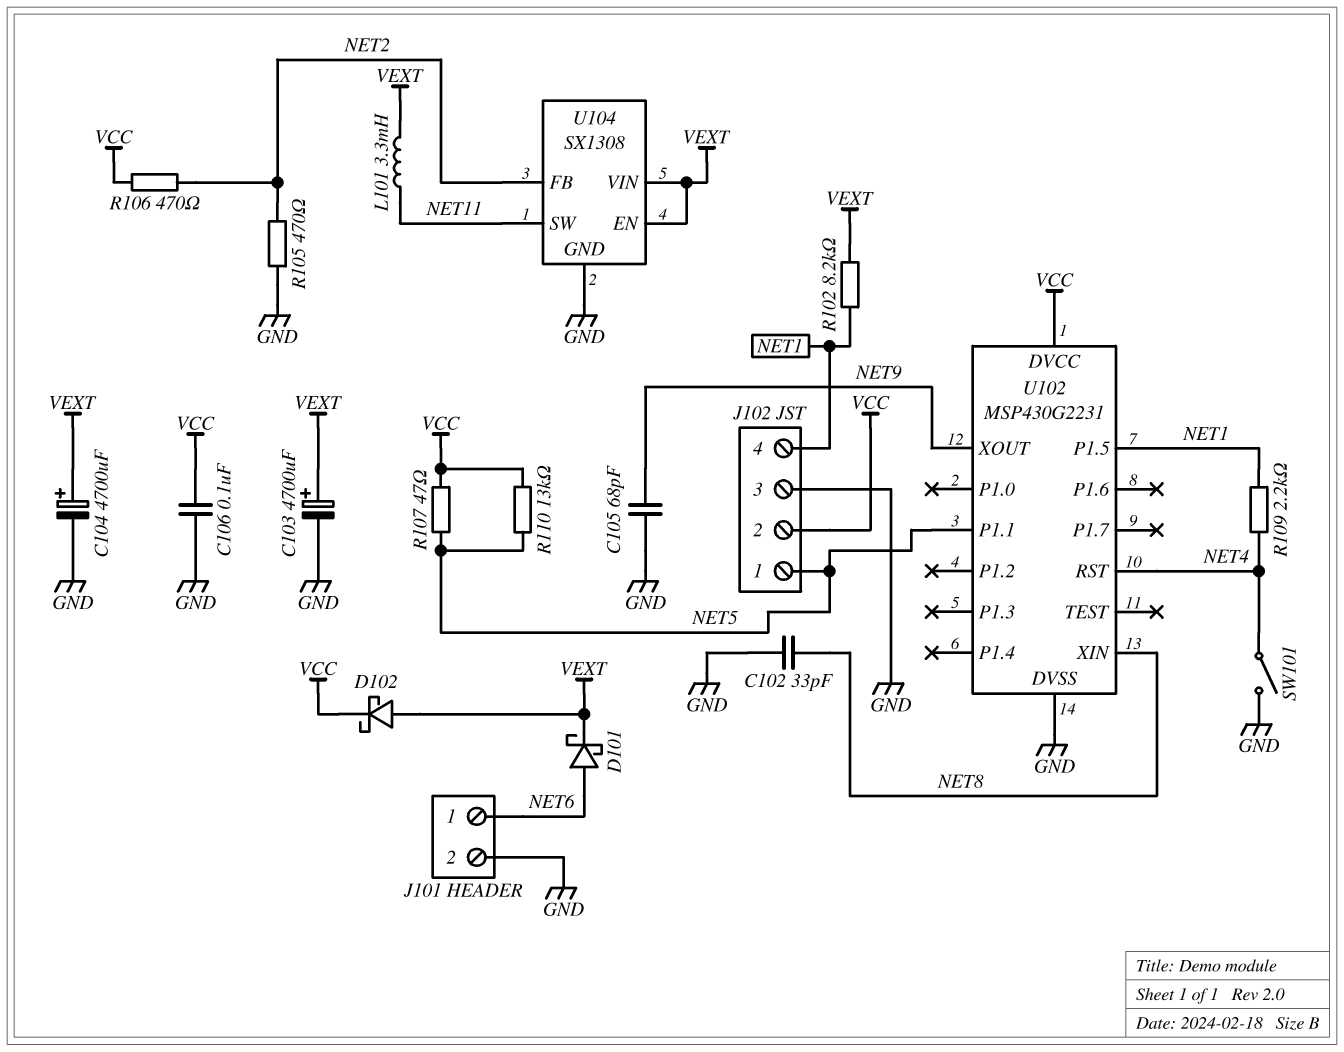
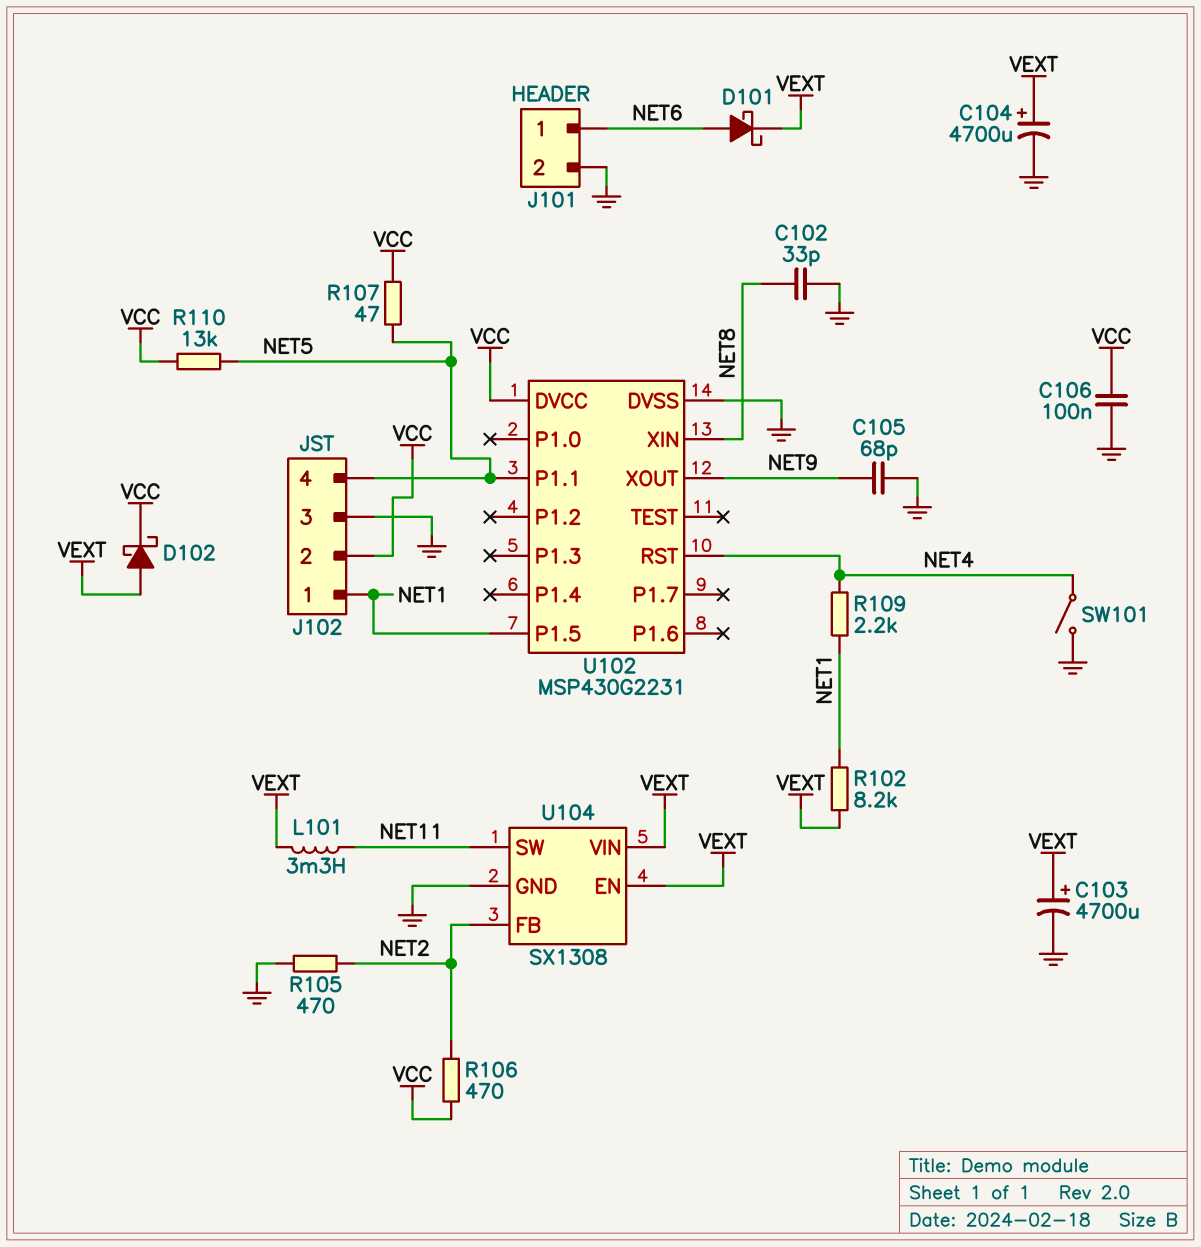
J102 pin 1: NET5 -> NET1
J102 pin 4: NET1 -> NET5

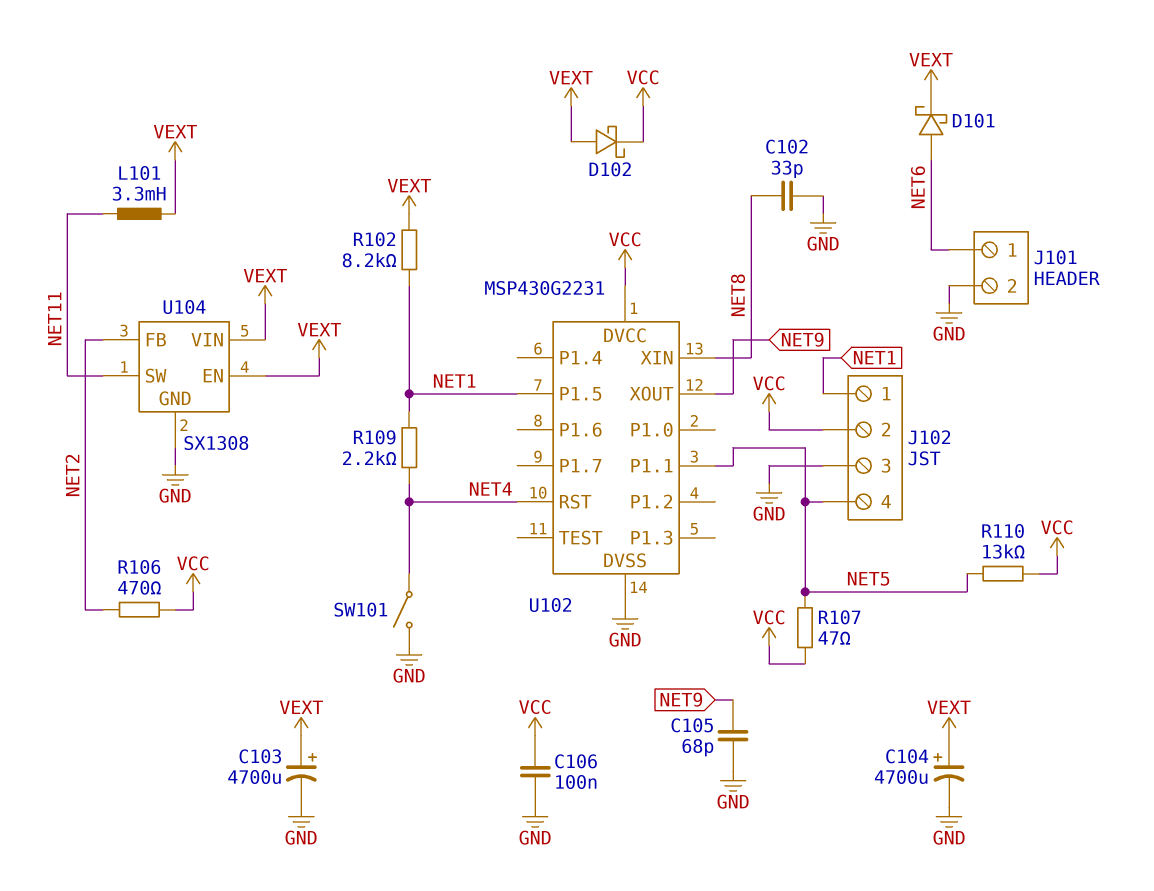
R105: 470 (GND, NET2) -> none

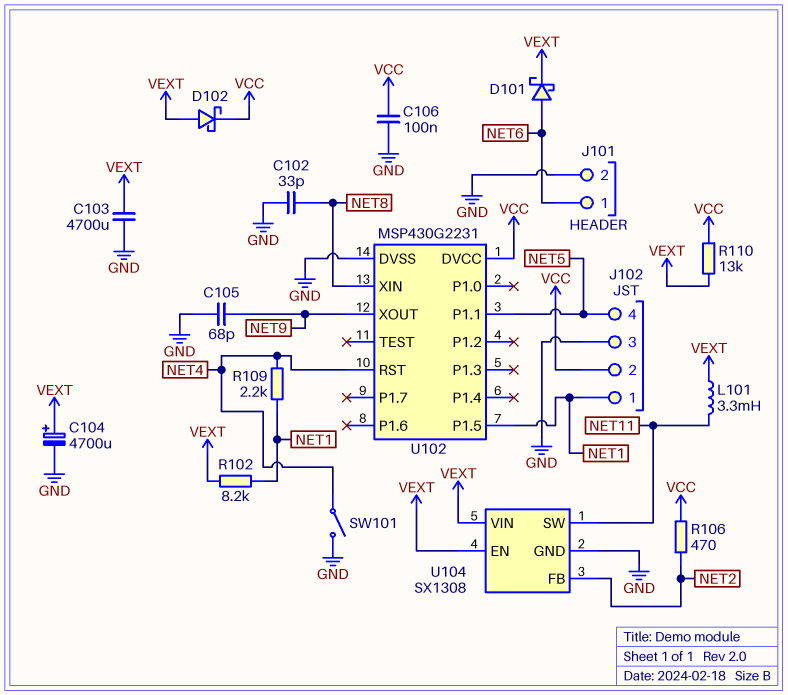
C103: 4700uF (plus VEXT, minus GND) -> 4700uF (GND, VEXT)
R107: 47 (NET5, VCC) -> none
R110: 13k (NET5, VCC) -> 13k (VCC, VEXT)

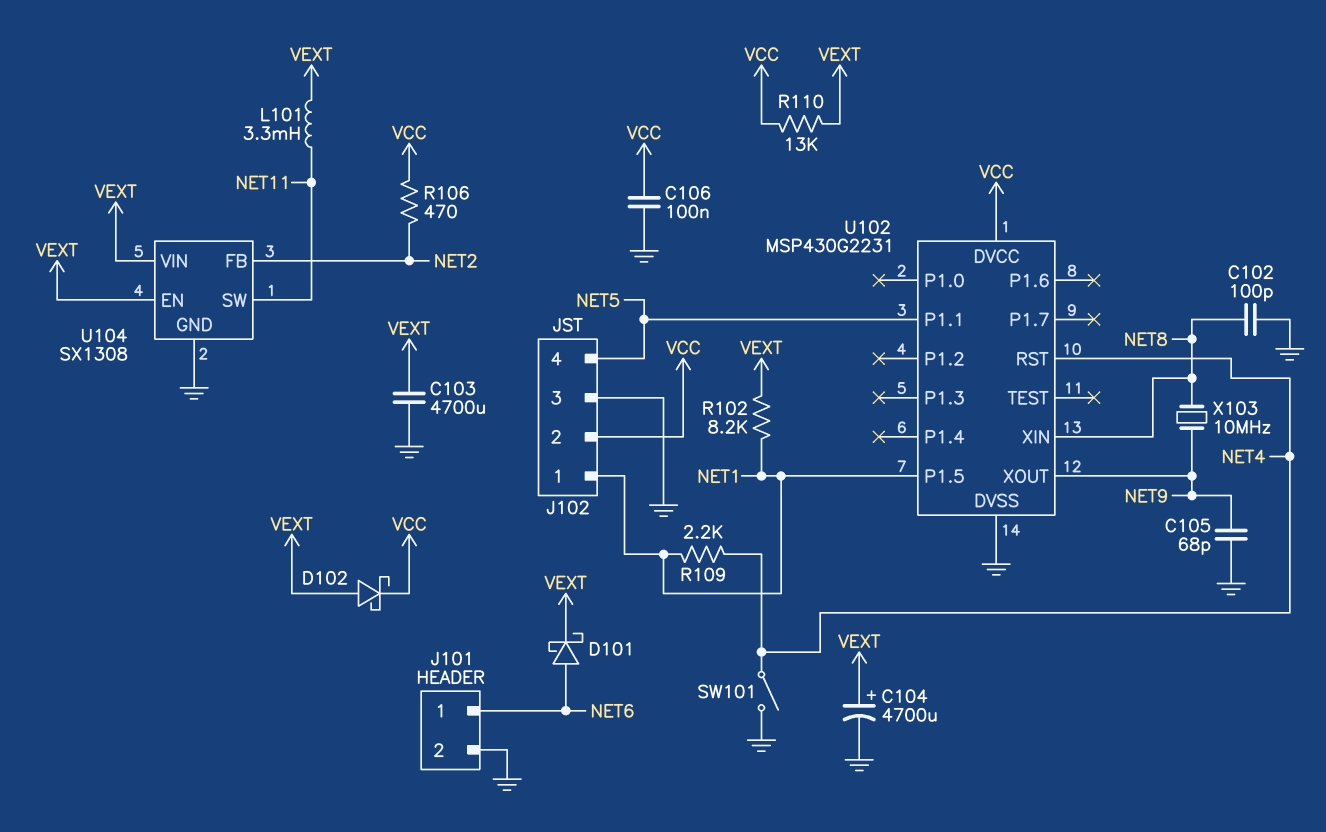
C102: 33pF (GND, NET8) -> 100pF (GND, NET8)
X103: none -> 10MHz (NET8, NET9)

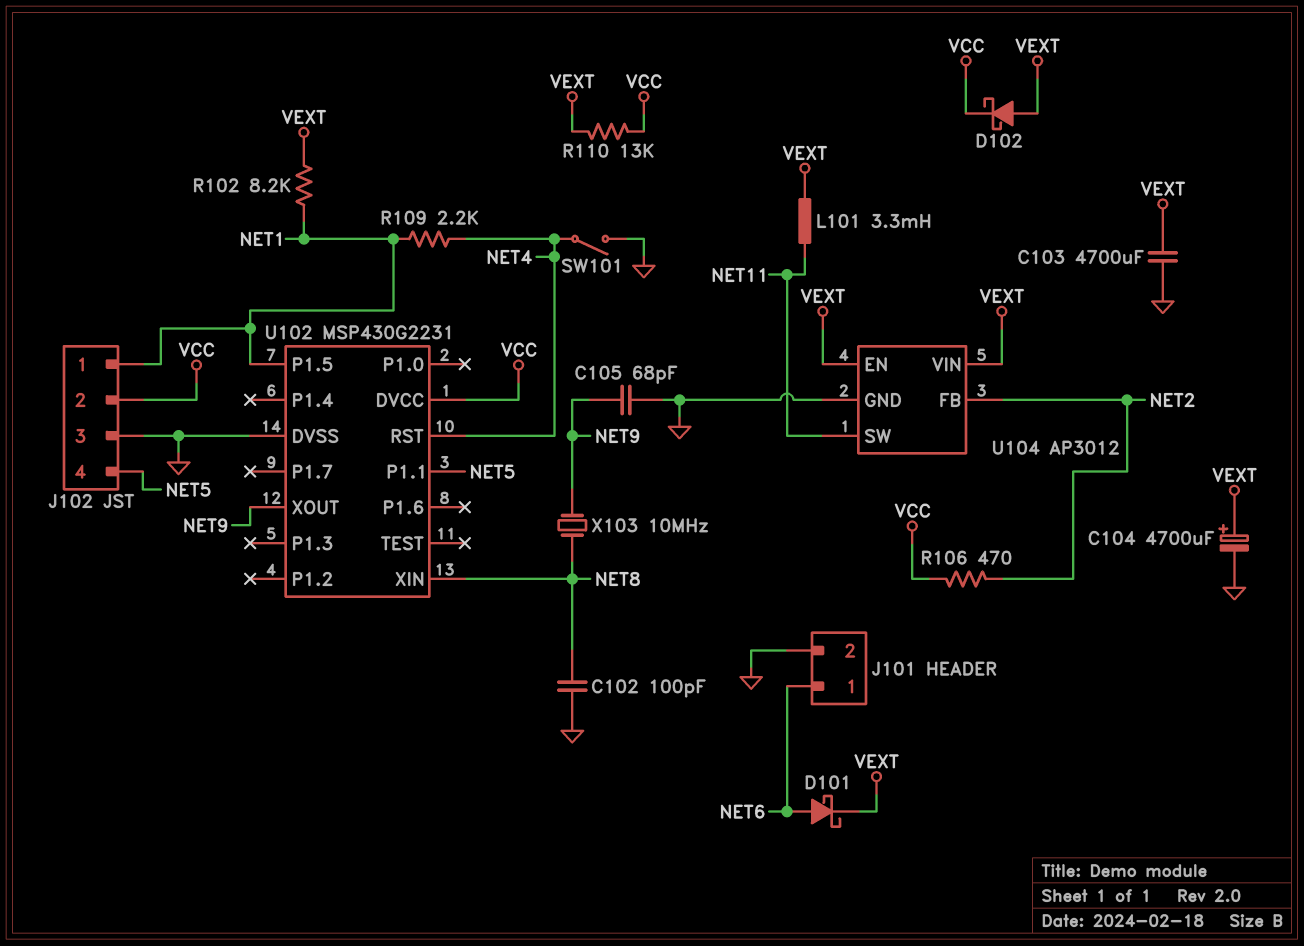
C106: 100nF (GND, VCC) -> none
U104: SX1308 -> AP3012

